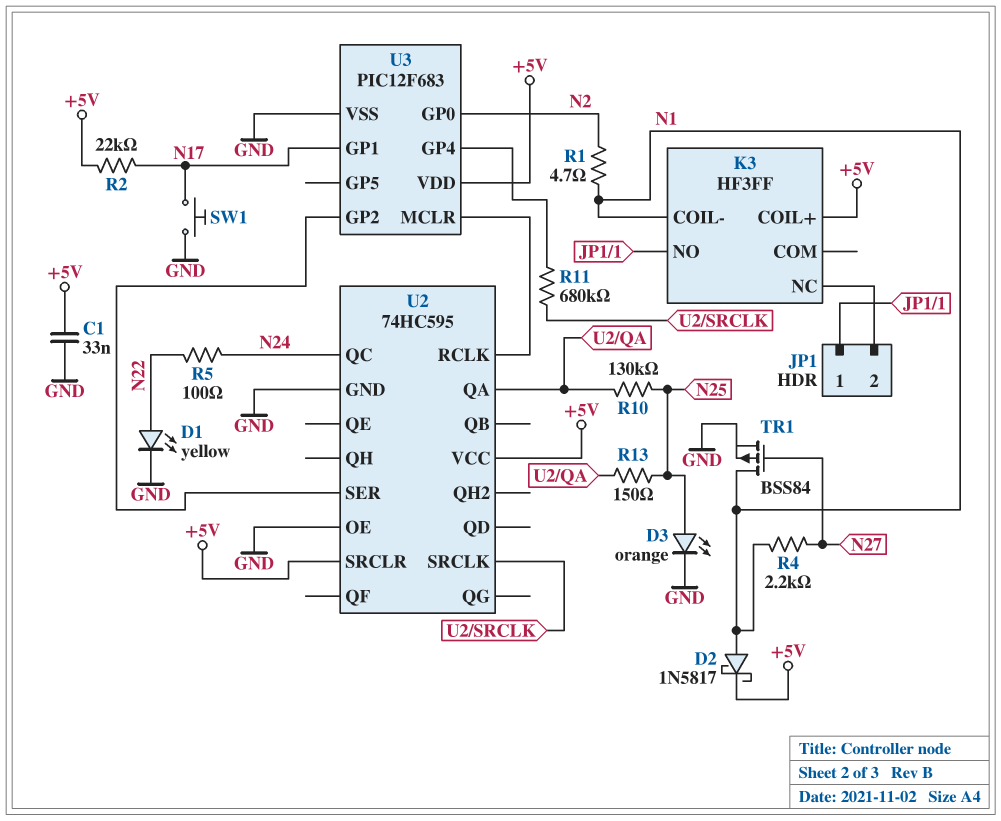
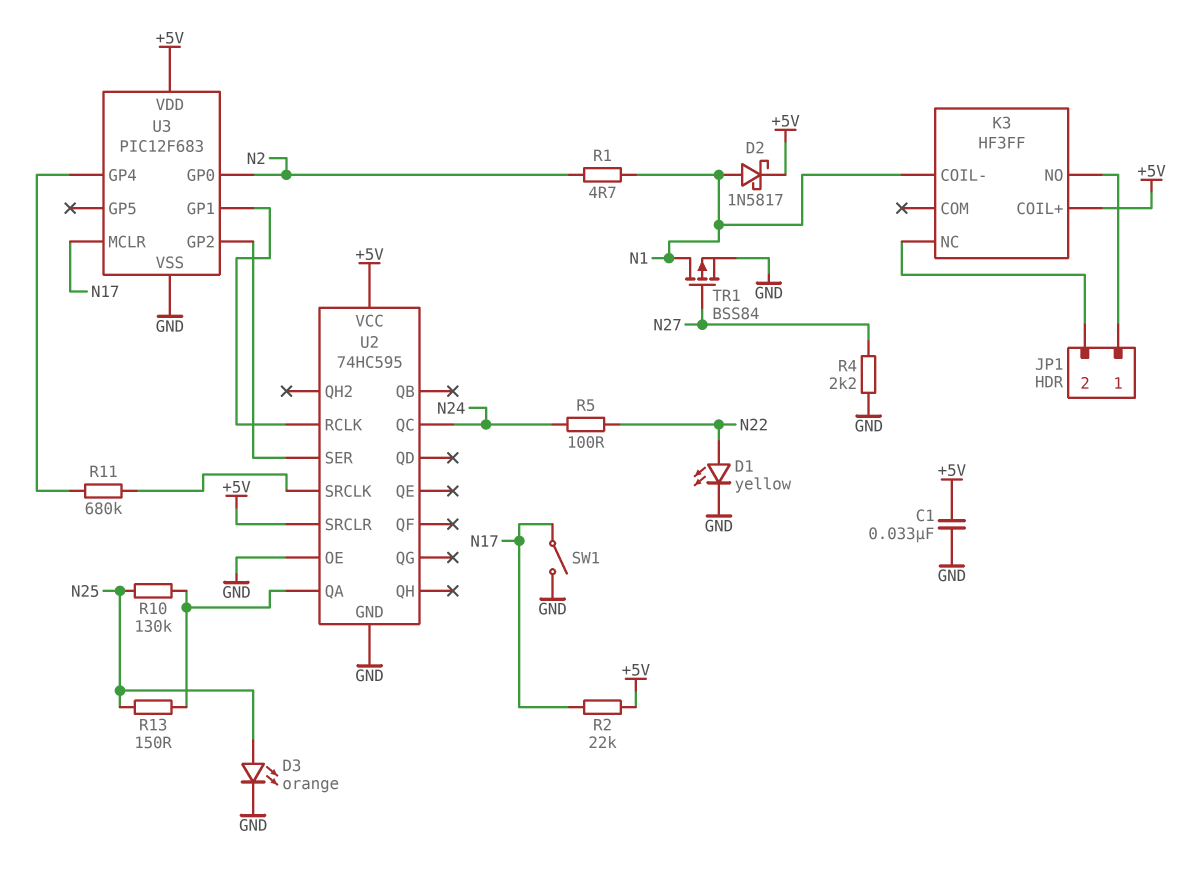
R4: 2.2k (N1, N27) -> 2.2k (GND, N27)
SW1: button (GND, N17) -> switch (GND, N17)
U3 pin GP1: N17 -> U2/RCLK
U3 pin MCLR: U2/RCLK -> N17

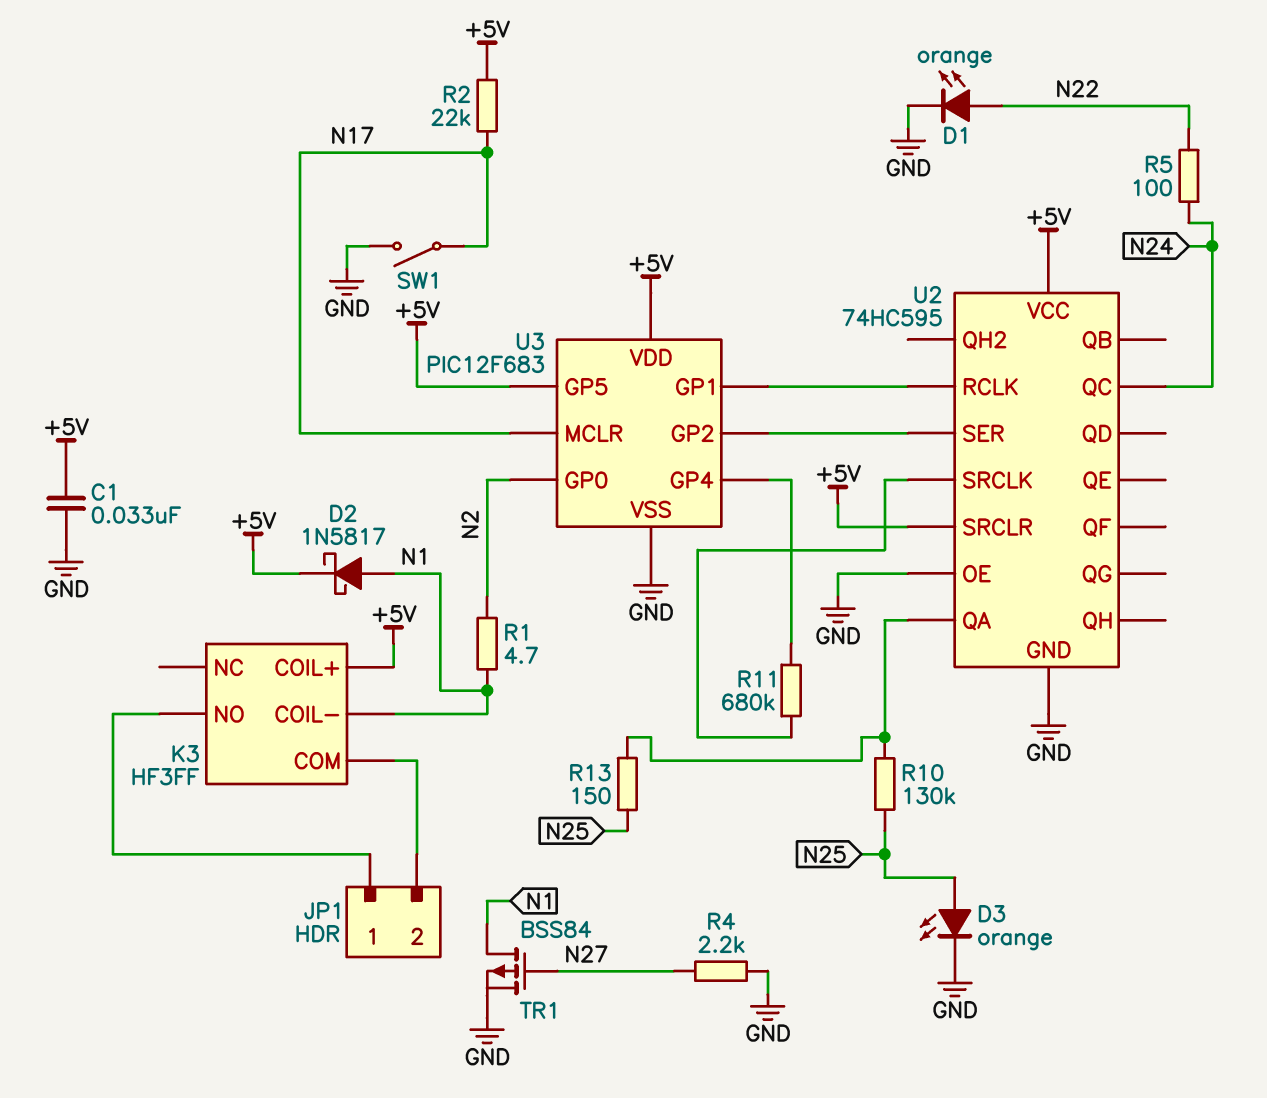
D1: LED yellow (A N22, K GND) -> LED orange (A N22, K GND)
K3 pin COM: none -> JP1/2
K3 pin NC: JP1/2 -> none
U3 pin GP5: none -> +5V

